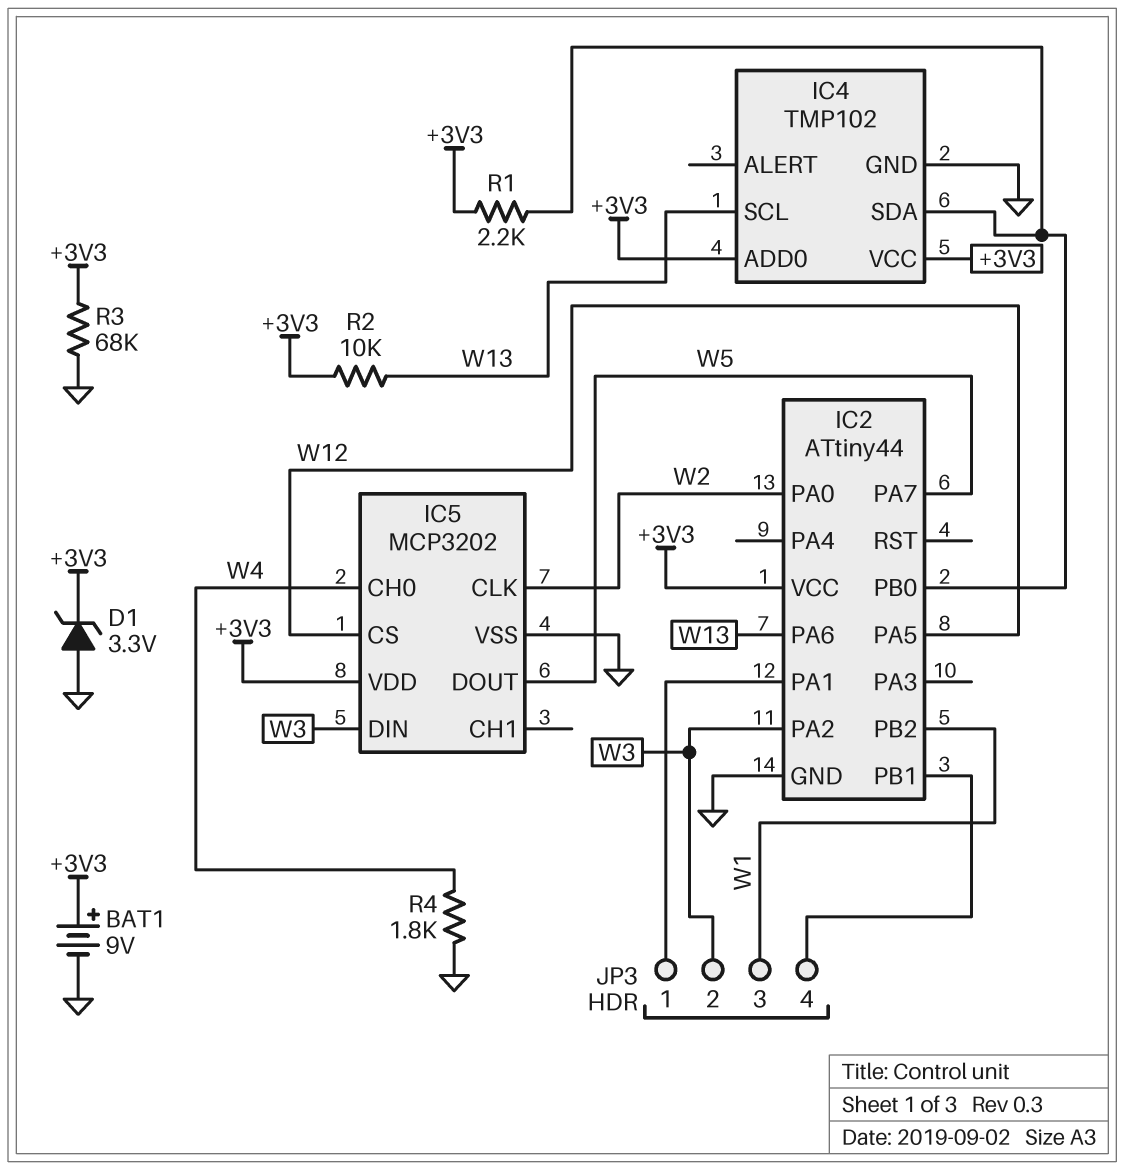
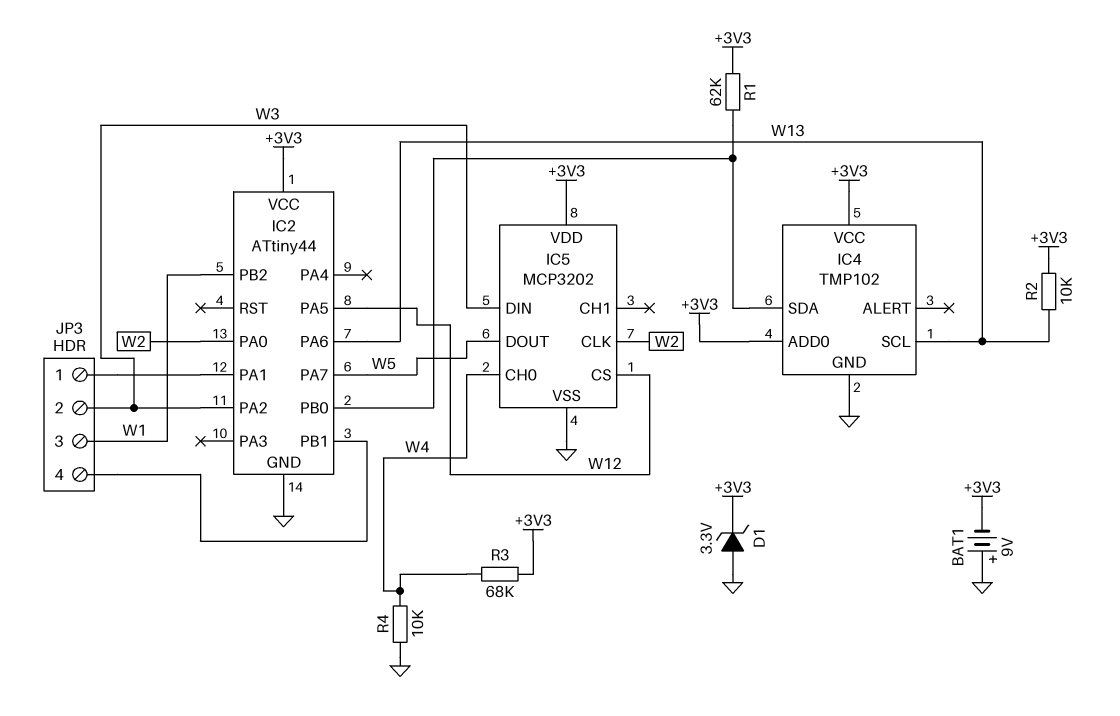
BAT1: 9V (plus +3V3, minus GND) -> 9V (plus GND, minus +3V3)
R1: 2.2k (+3V3, IC2/PB0) -> 62k (+3V3, IC2/PB0)
R3: 68k (+3V3, GND) -> 68k (+3V3, W4)
R4: 1.8k (GND, W4) -> 10k (GND, W4)

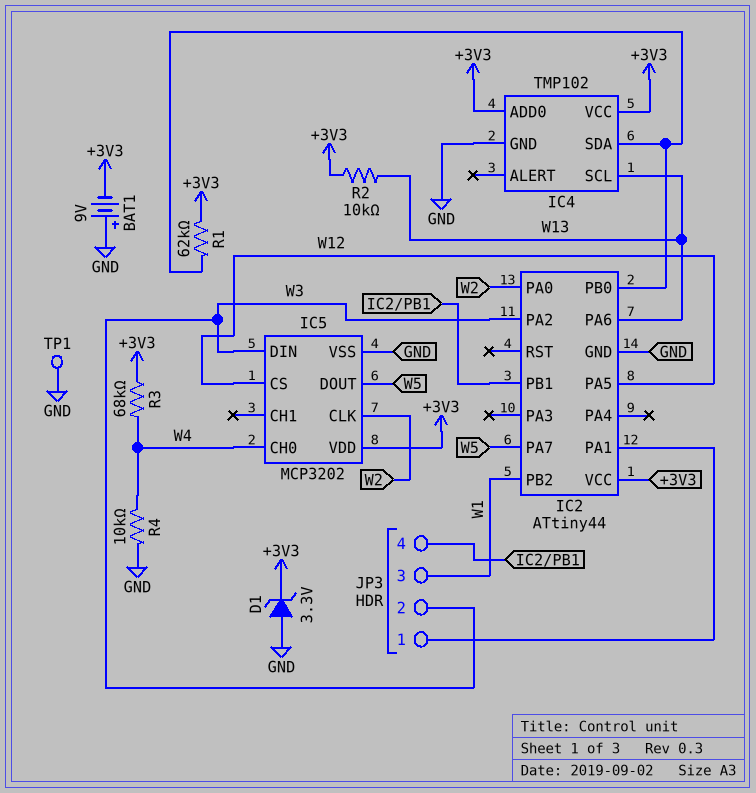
TP1: none -> test point (GND)

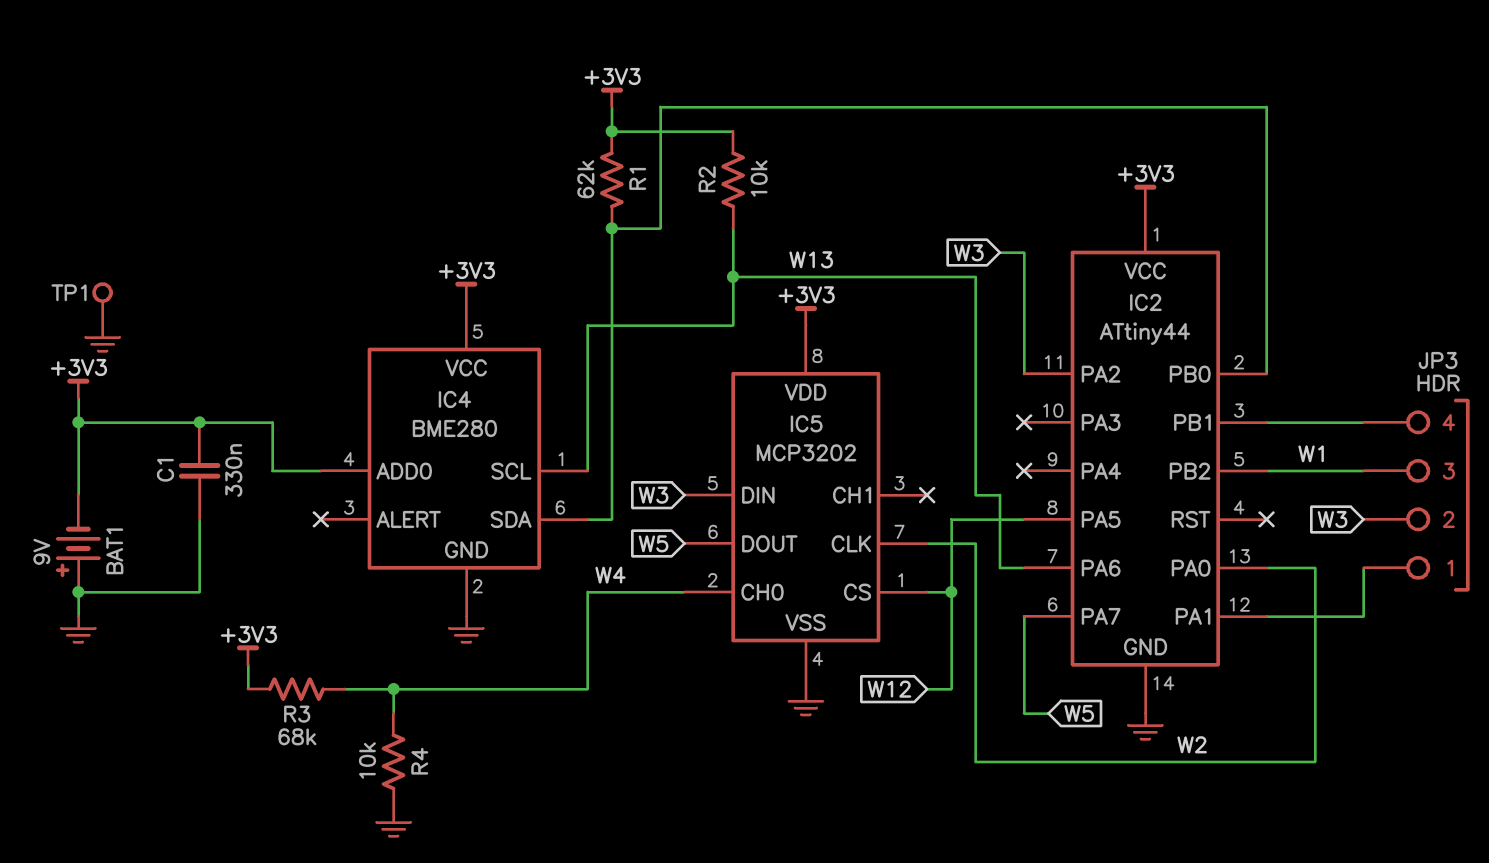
C1: none -> 330nF (+3V3, GND)
D1: zener 3.3V (A GND, K +3V3) -> none
IC4: TMP102 -> BME280

